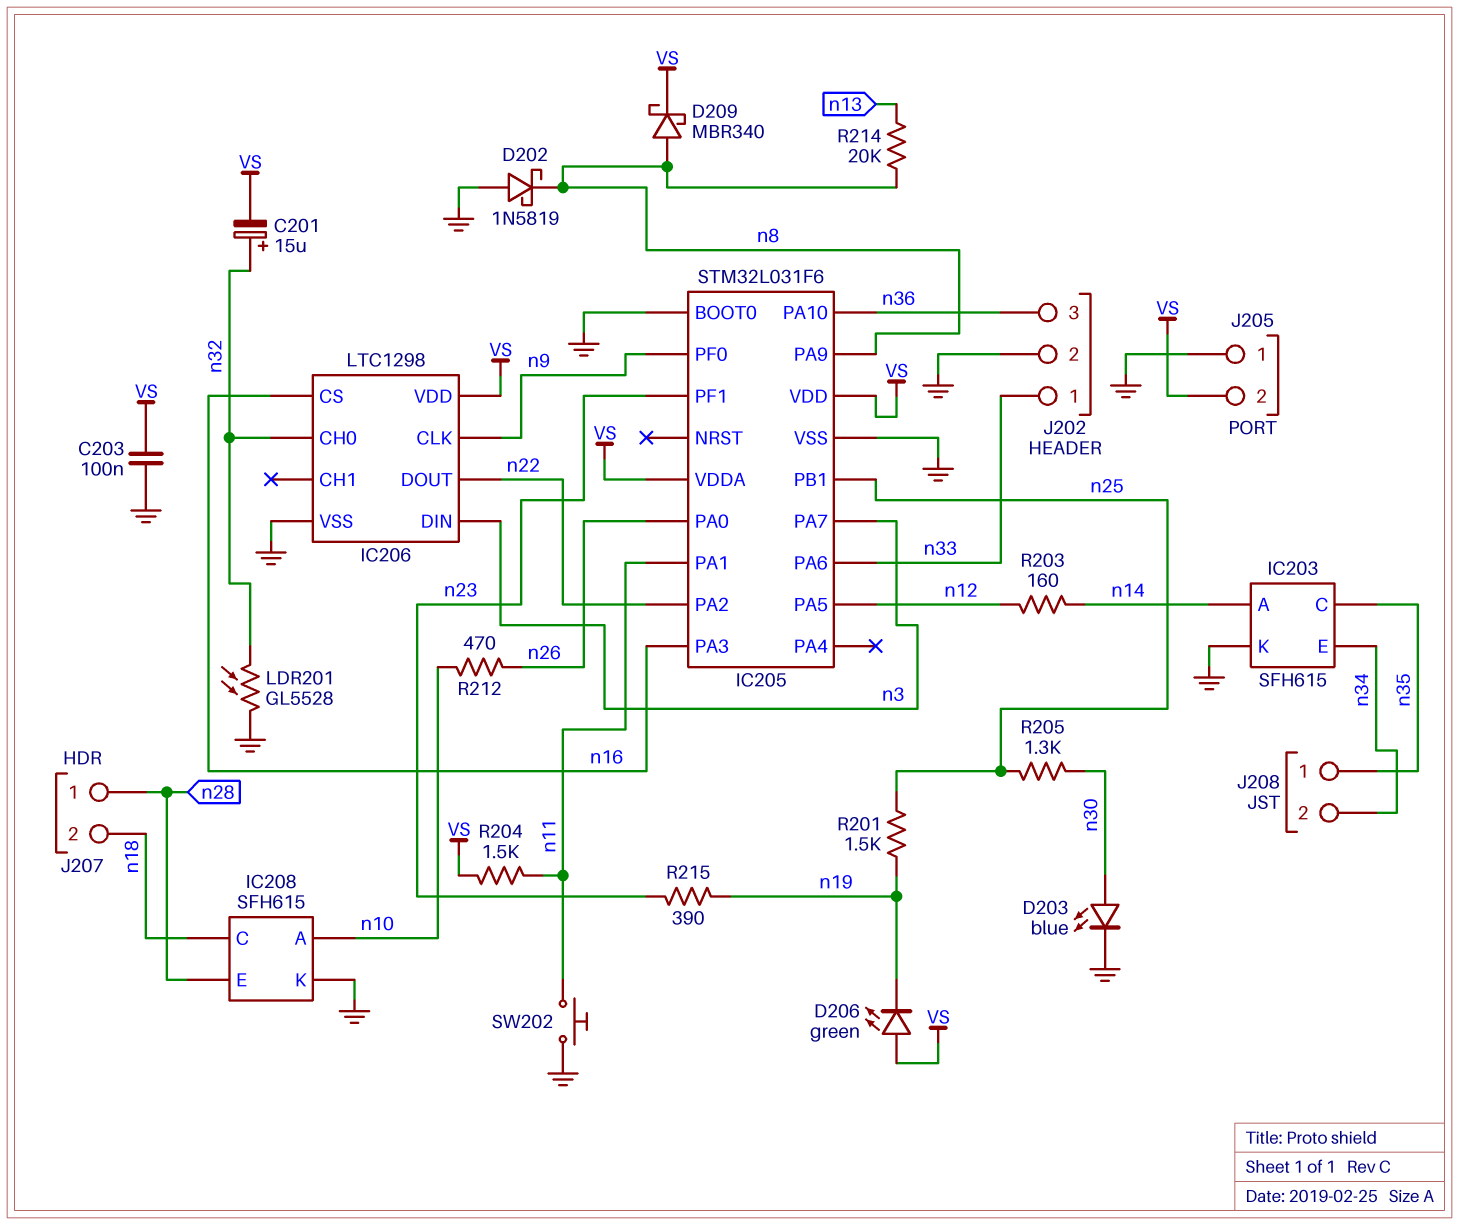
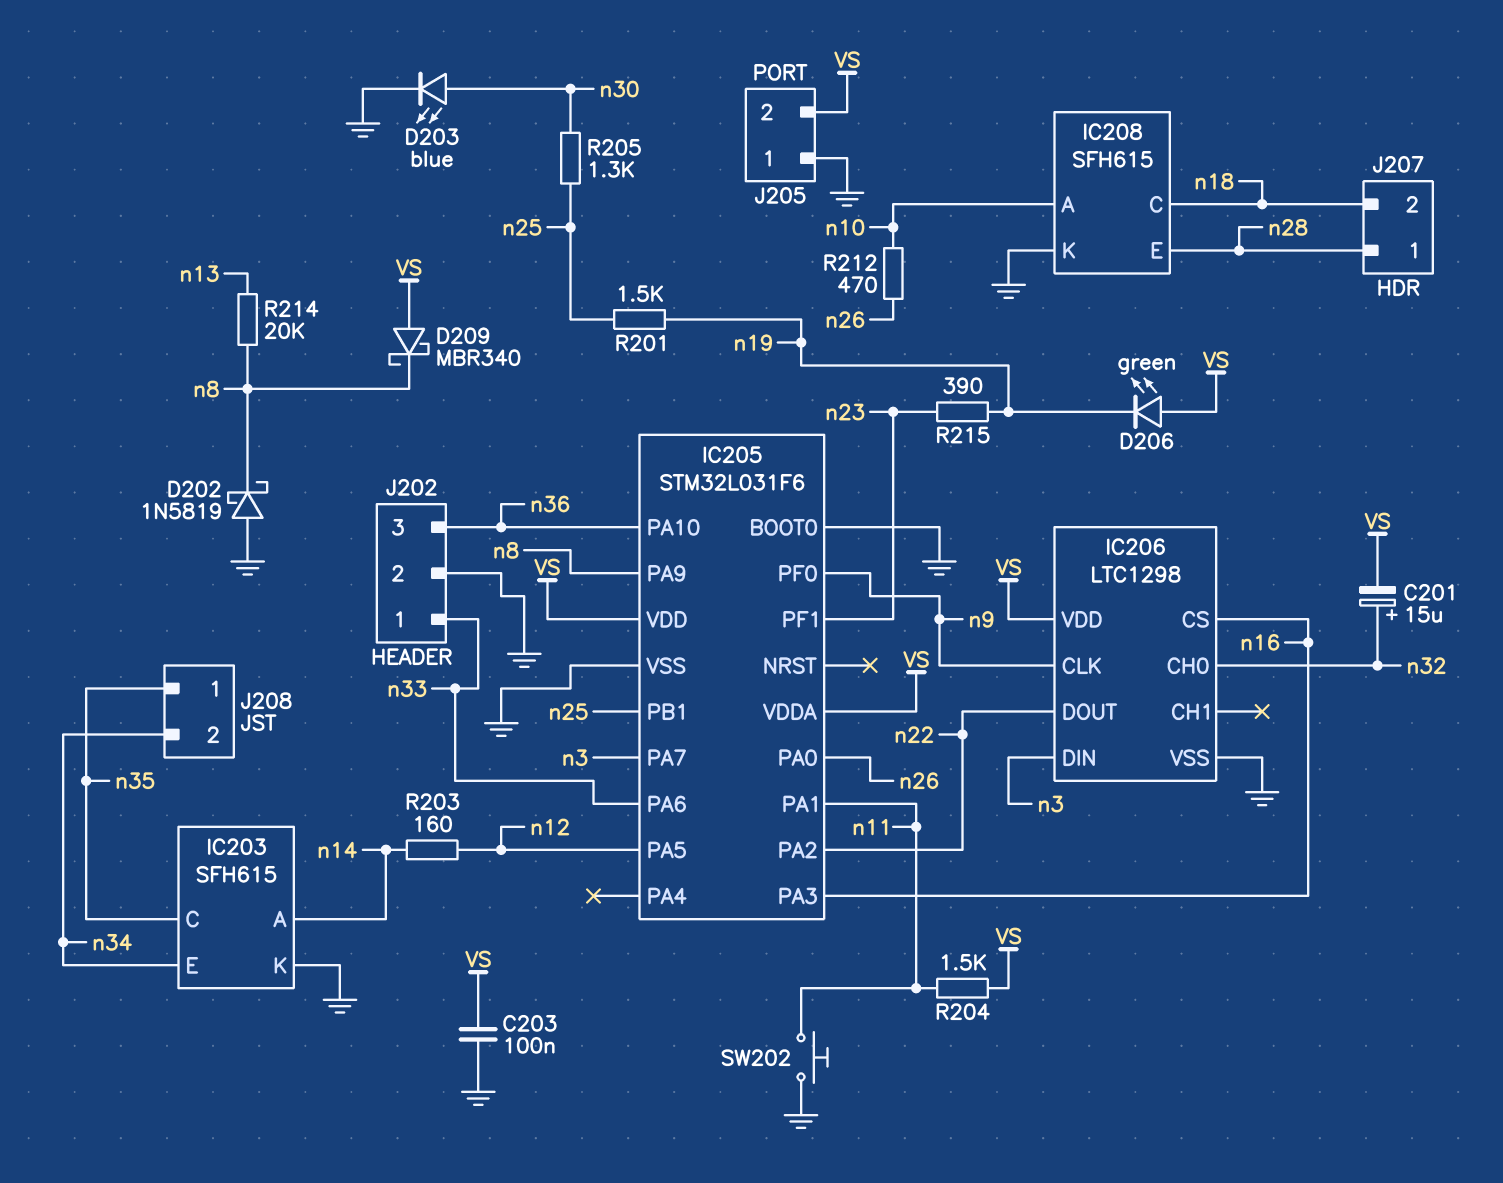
D209: schottky MBR340 (A n8, K VS) -> schottky MBR340 (A VS, K n8)
LDR201: GL5528 (GND, n32) -> none

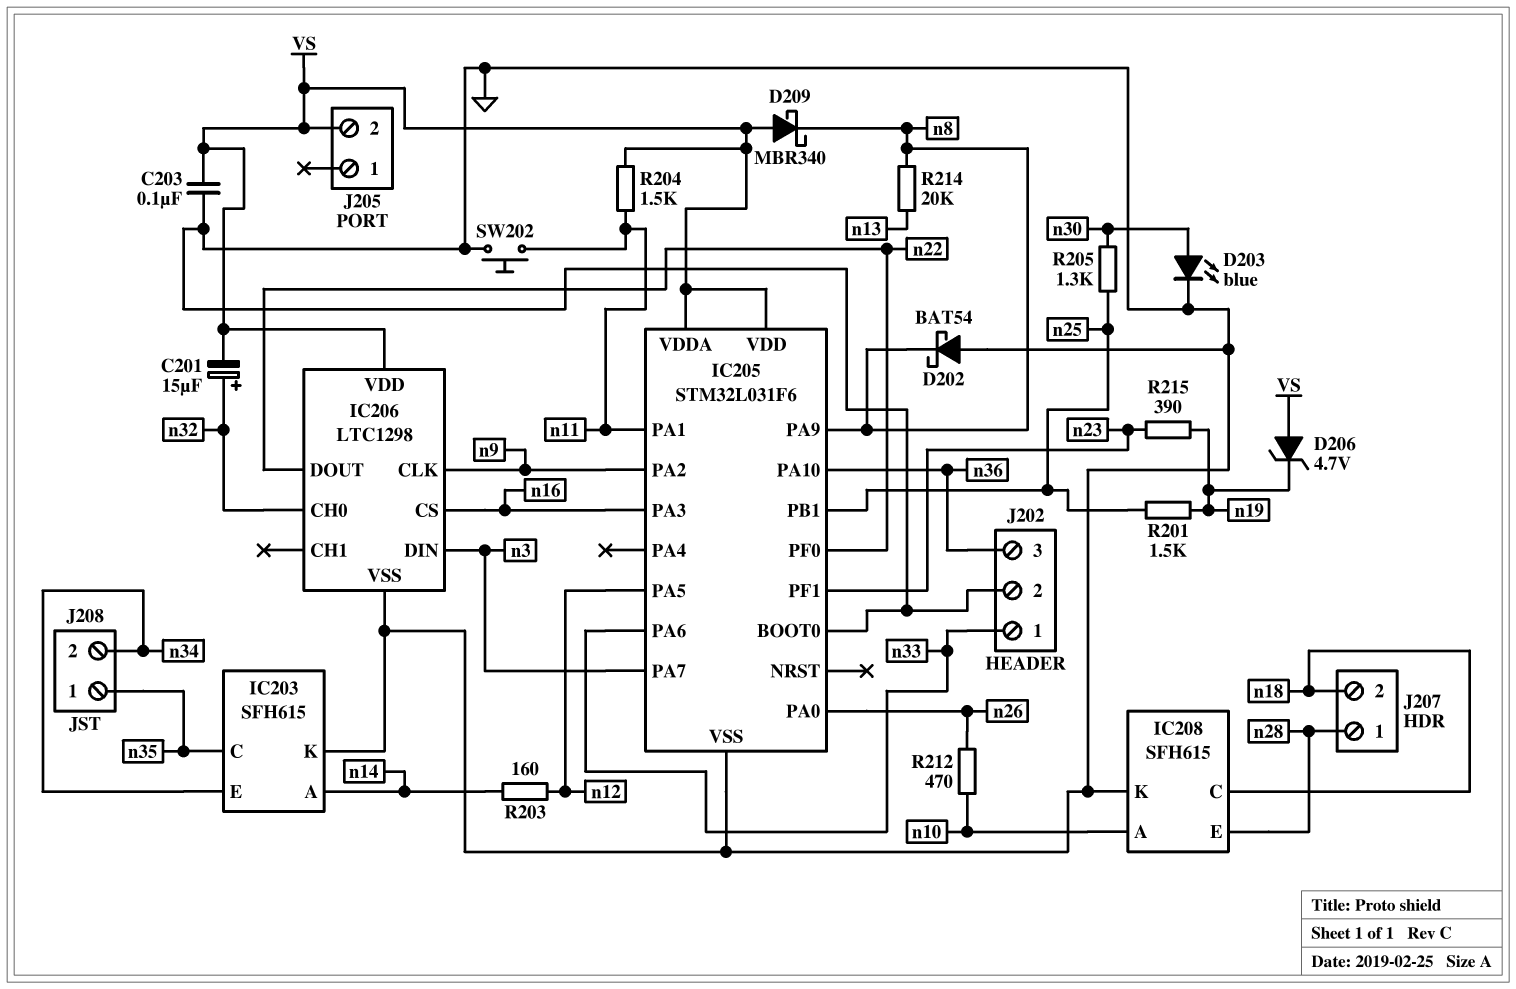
D202: schottky 1N5819 (A GND, K n8) -> schottky BAT54 (A GND, K n8)
D206: LED green (A VS, K n19) -> zener 4.7V (A VS, K n19)
IC205 pin PA2: n22 -> n9
IC205 pin PF0: n9 -> n22
J205 pin 1: GND -> none

